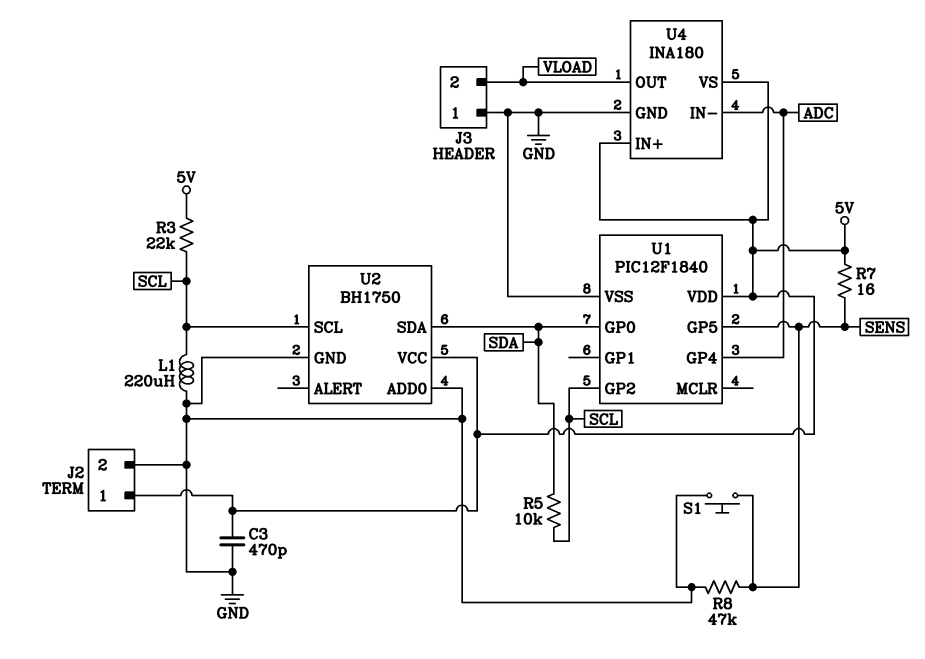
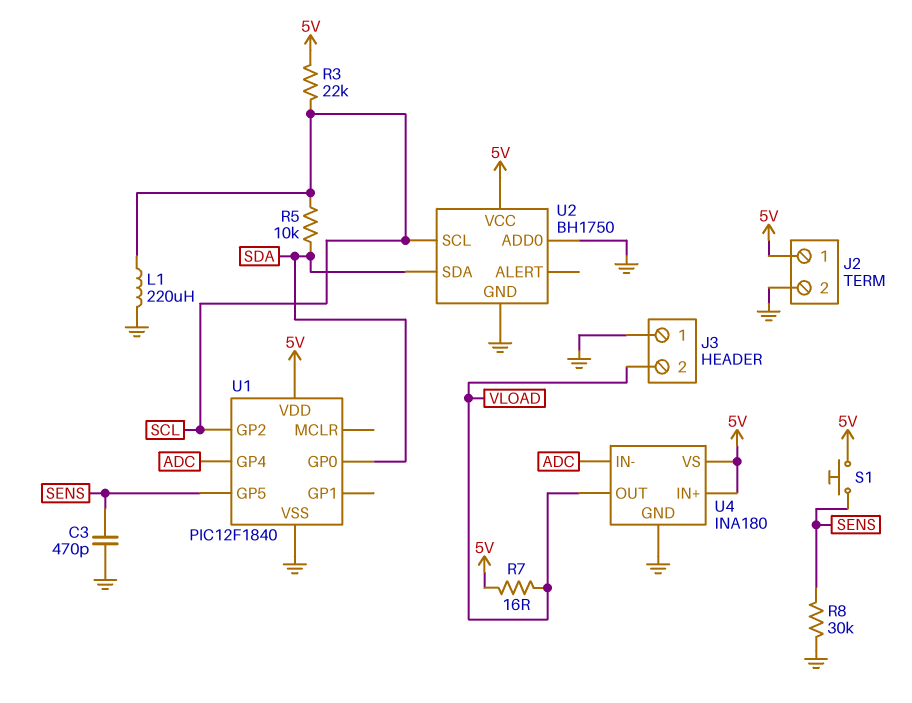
C3: 470pF (5V, GND) -> 470pF (GND, SENS)
R7: 16 (5V, SENS) -> 16 (5V, VLOAD)
R8: 47k (GND, SENS) -> 30k (GND, SENS)
S1: button (GND, SENS) -> button (5V, SENS)

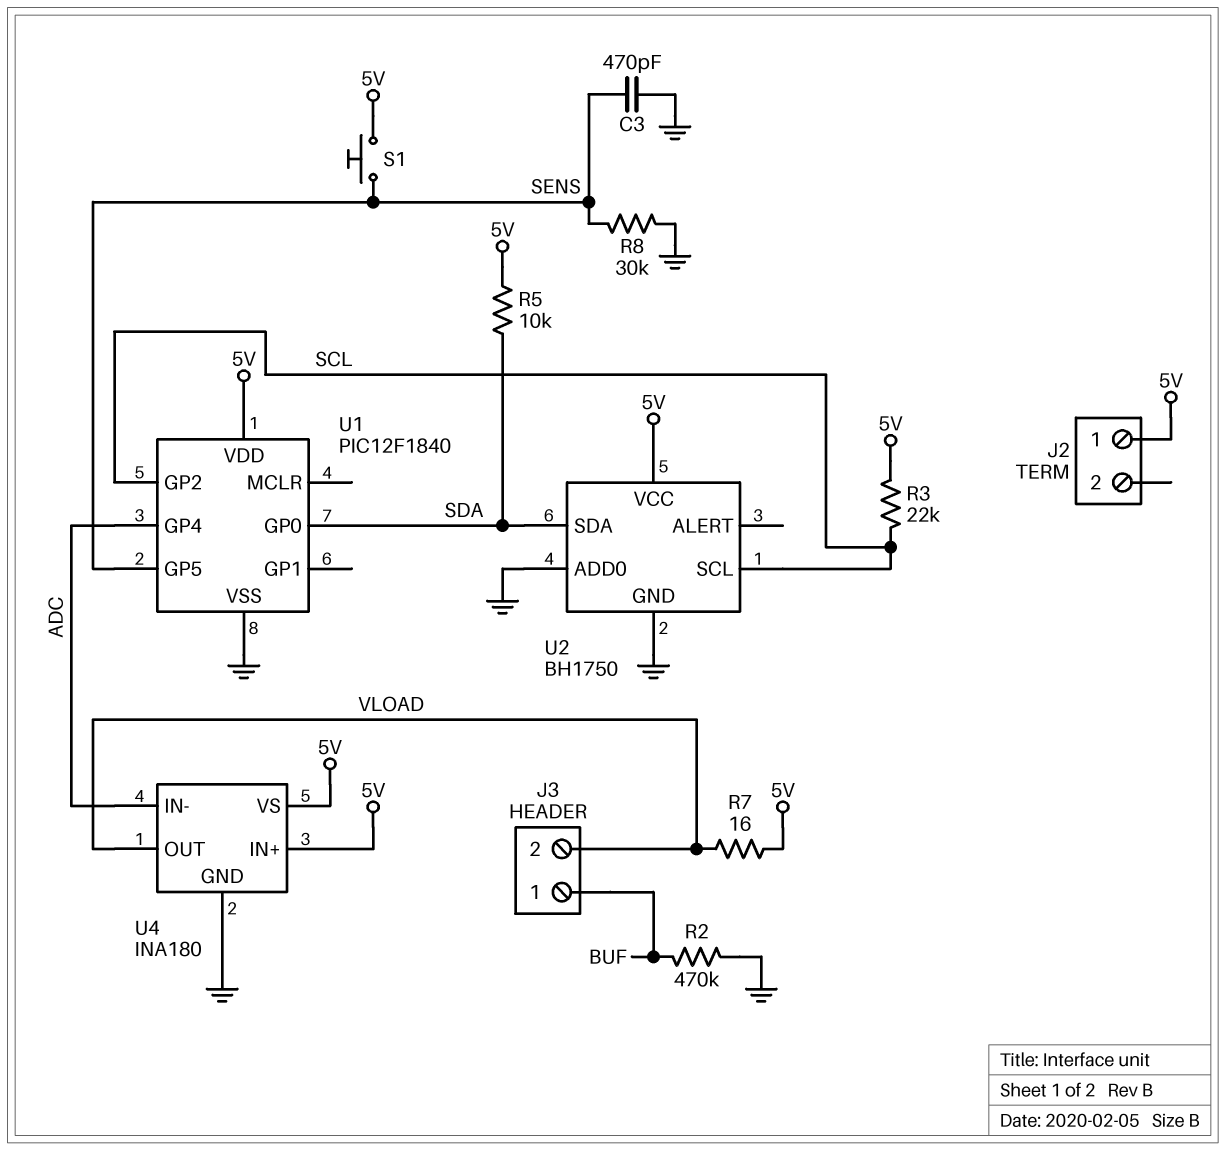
J2 pin 2: GND -> none
J3 pin 1: GND -> BUF
L1: 220uH (GND, SCL) -> none
R2: none -> 470k (BUF, GND)
R5: 10k (SCL, SDA) -> 10k (5V, SDA)

